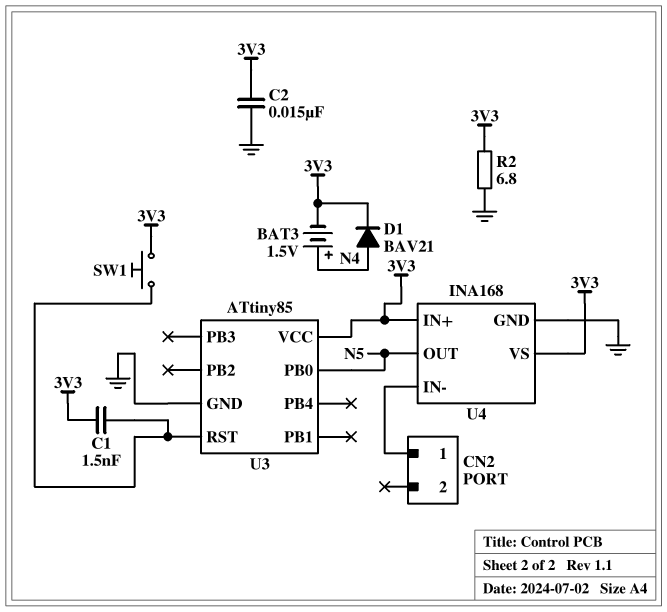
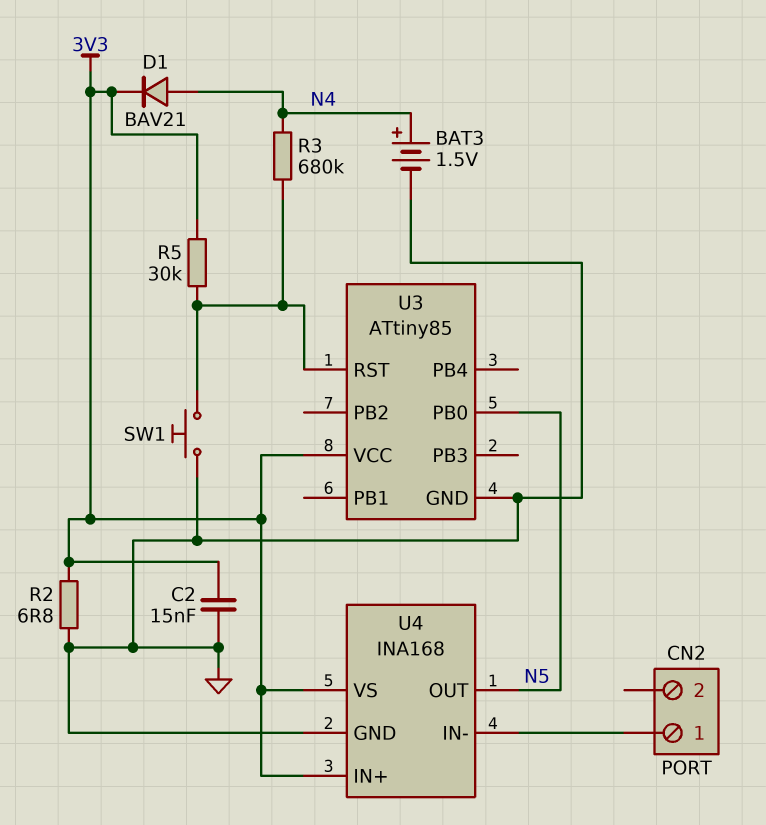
BAT3: 1.5V (plus N4, minus 3V3) -> 1.5V (plus N4, minus GND)
C1: 1.5nF (3V3, U3/RST) -> none
R3: none -> 680k (N4, U3/RST)
R5: none -> 30k (3V3, U3/RST)
SW1: button (3V3, U3/RST) -> button (GND, U3/RST)

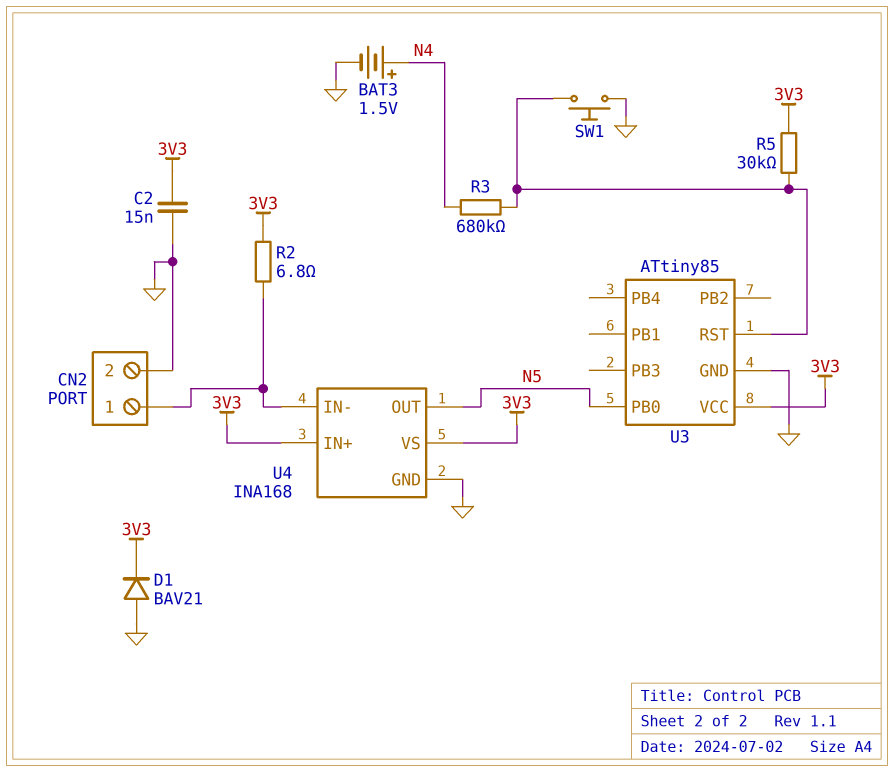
CN2 pin 2: none -> GND
D1: diode BAV21 (A N4, K 3V3) -> diode BAV21 (A GND, K 3V3)
R2: 6.8 (3V3, GND) -> 6.8 (3V3, CN2/1)

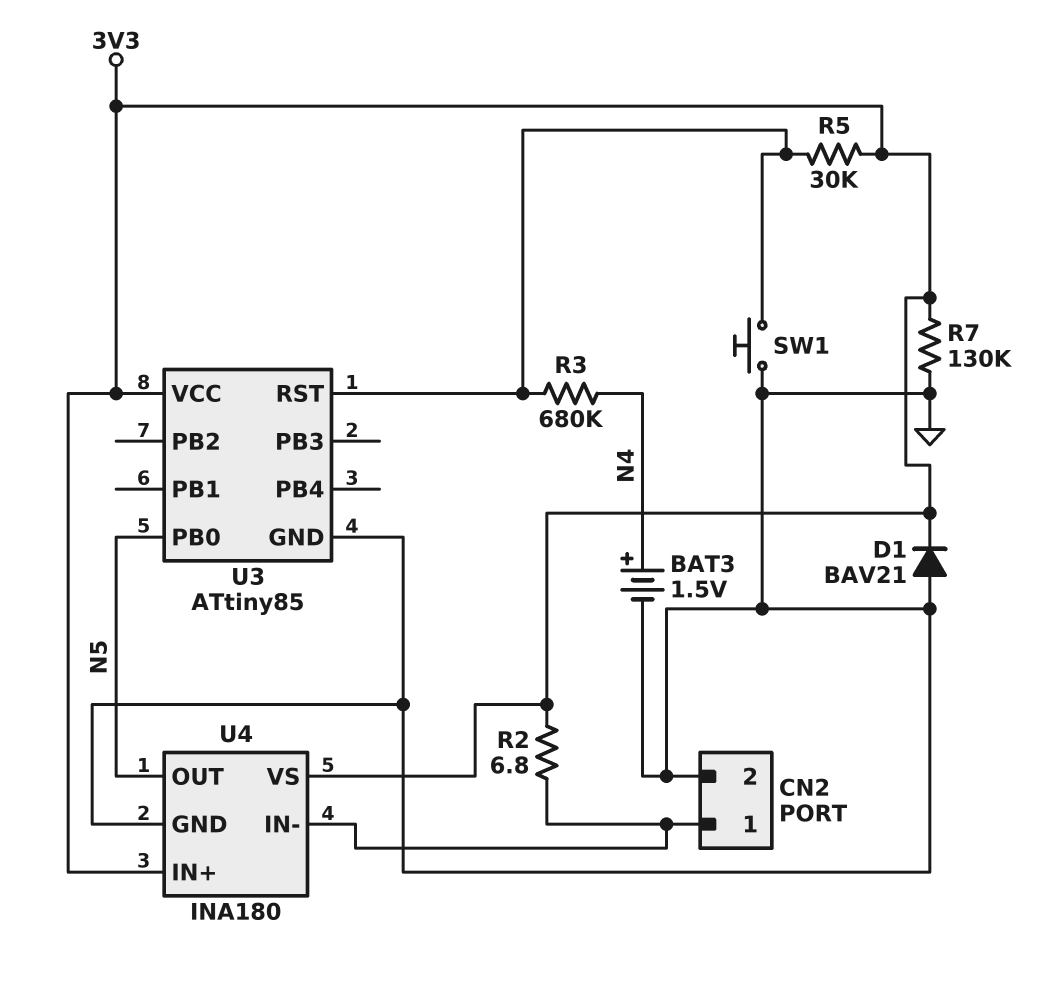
C2: 15nF (3V3, GND) -> none
R7: none -> 130k (3V3, GND)
U4: INA168 -> INA180

